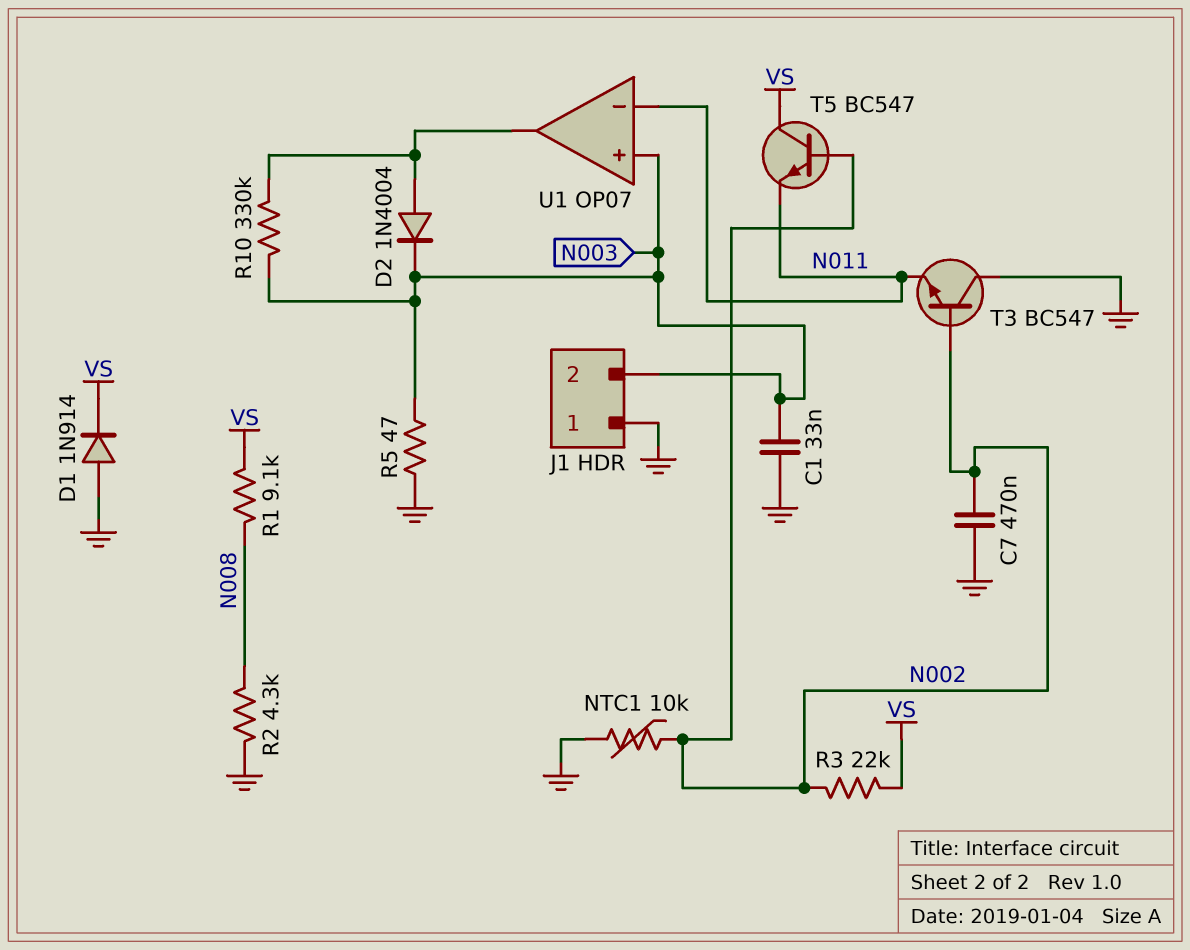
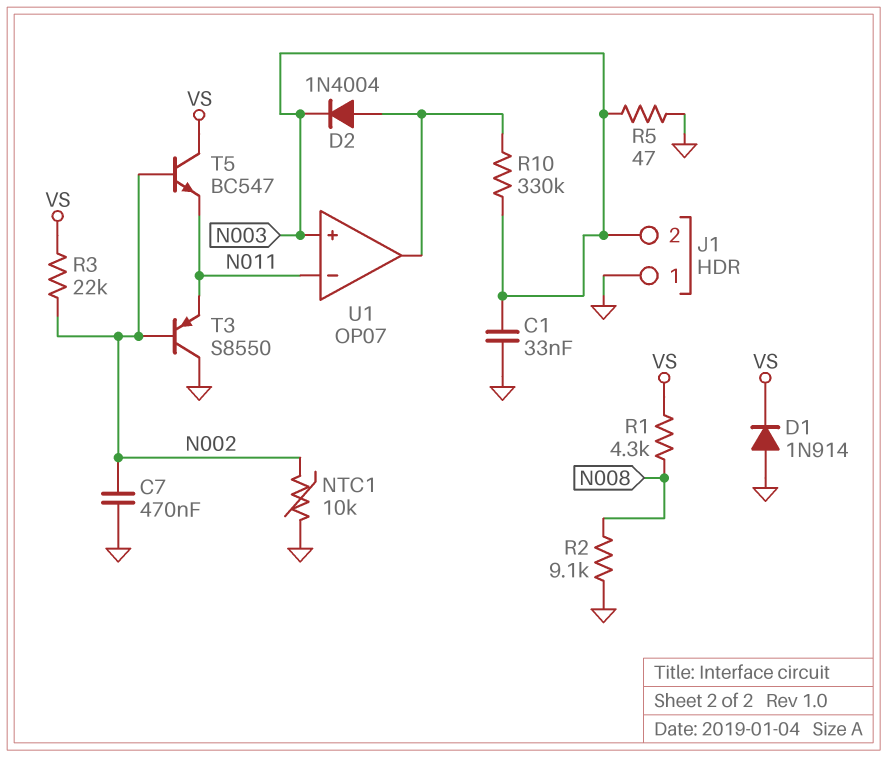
R1: 9.1k (N008, VS) -> 4.3k (N008, VS)
R2: 4.3k (GND, N008) -> 9.1k (GND, N008)
T3: NPN BC547 (B N002, C GND, E N011) -> PNP S8550 (B N002, C GND, E N011)

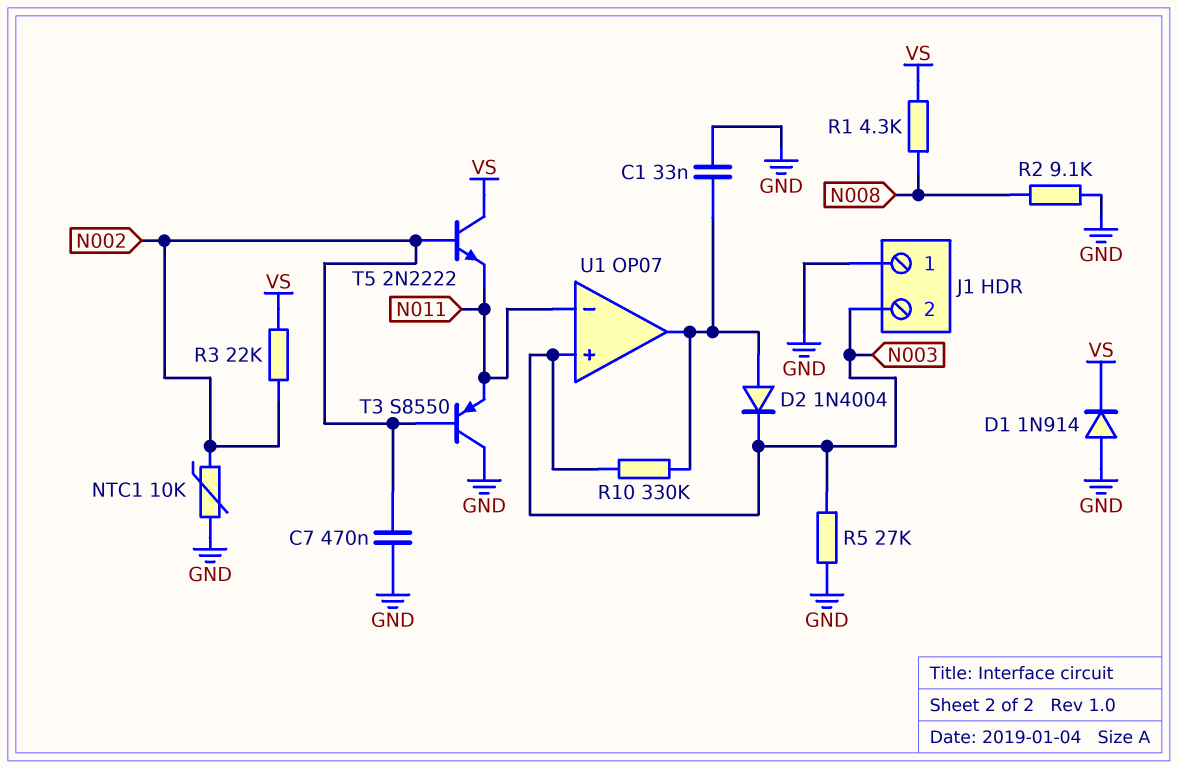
C1: 33nF (GND, N003) -> 33nF (GND, U1/out)
R5: 47 (GND, N003) -> 27k (GND, N003)
T5: NPN BC547 (B N002, C VS, E N011) -> NPN 2N2222 (B N002, C VS, E N011)

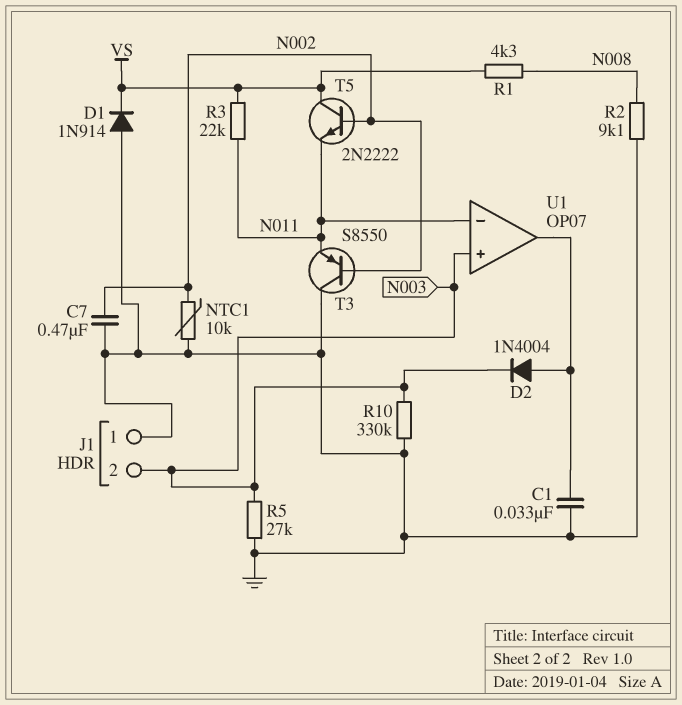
R3: 22k (N002, VS) -> 22k (N011, VS)
R10: 330k (N003, U1/out) -> 330k (GND, N003)

